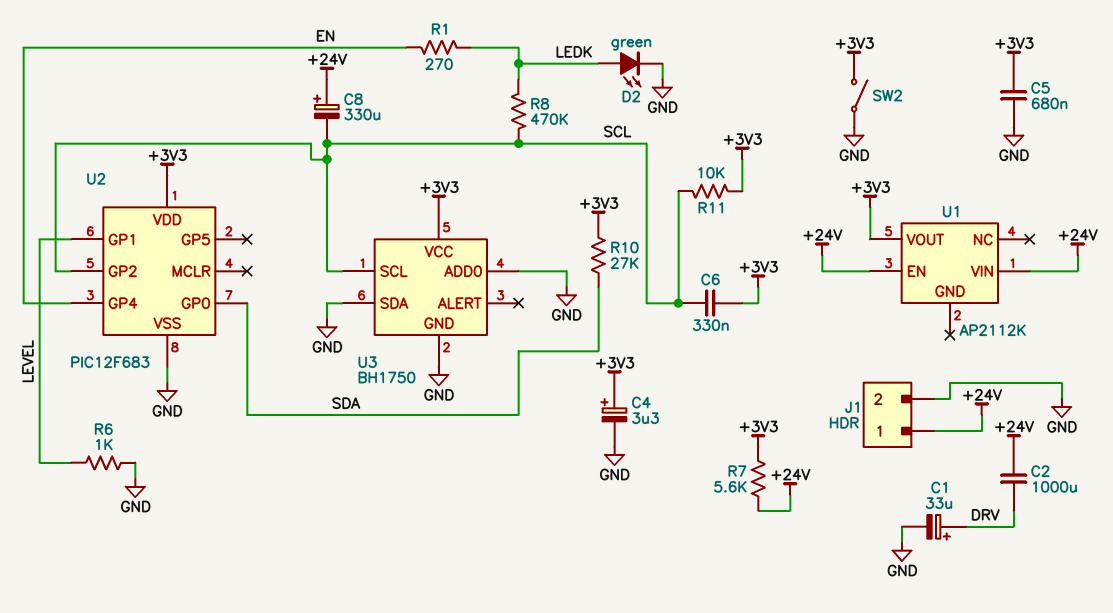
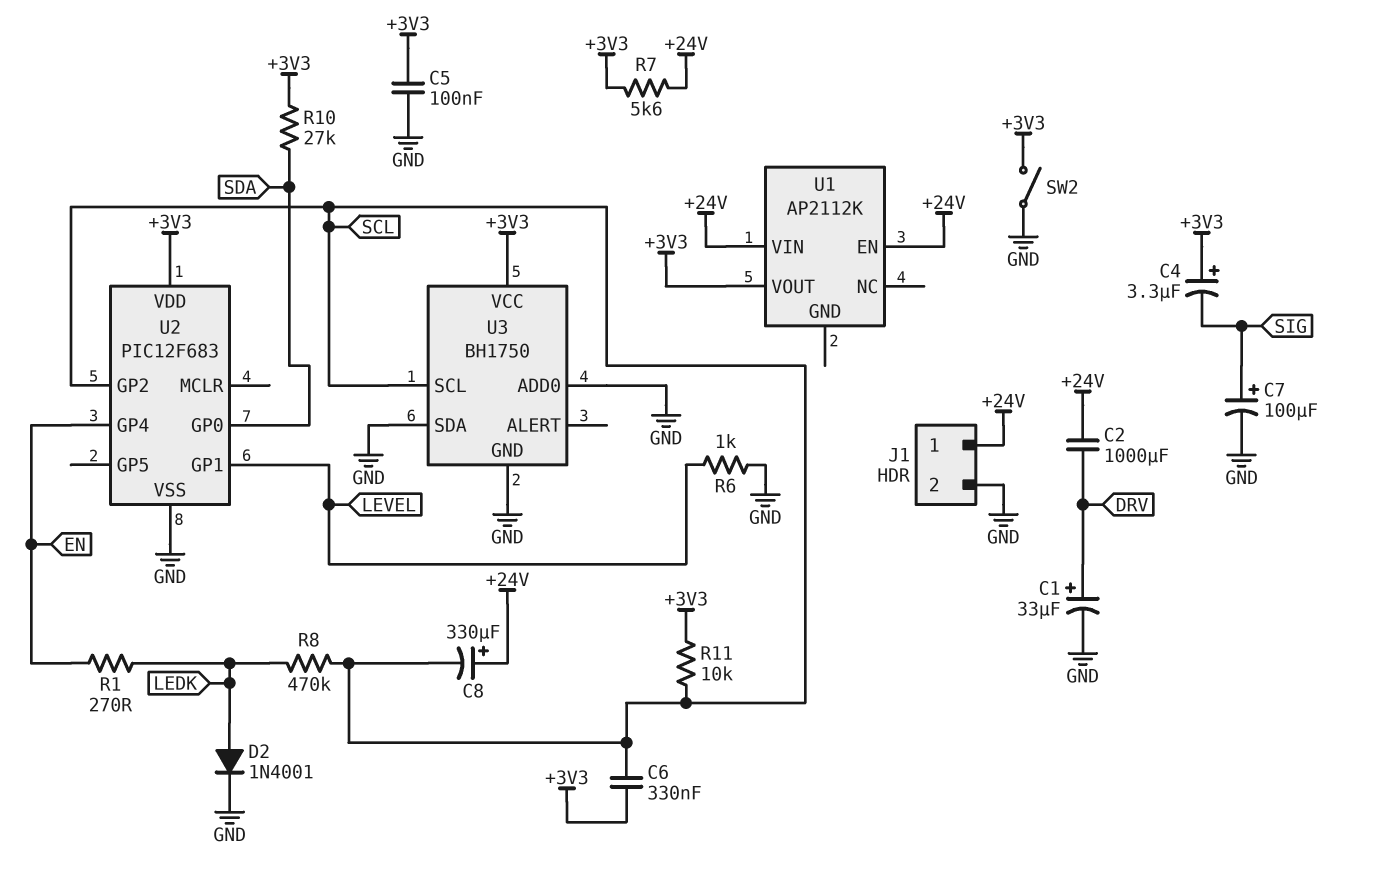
C4: 3.3uF (plus +3V3, minus GND) -> 3.3uF (plus +3V3, minus SIG)
C5: 680nF (+3V3, GND) -> 100nF (+3V3, GND)
C7: none -> 100uF (plus SIG, minus GND)
D2: LED green (A LEDK, K GND) -> diode 1N4001 (A LEDK, K GND)

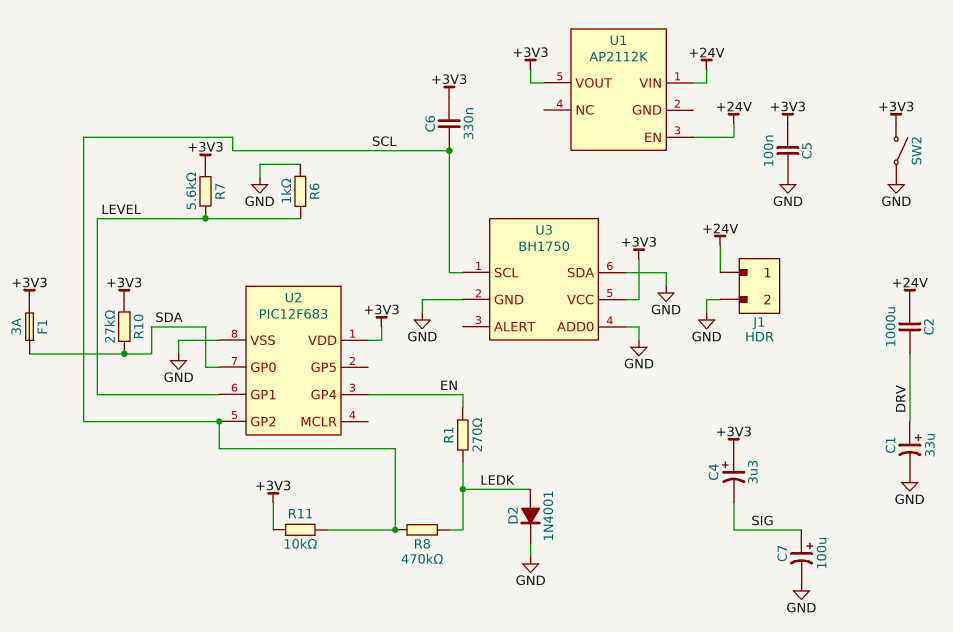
C8: 330uF (plus +24V, minus SCL) -> none
F1: none -> 3A (+3V3, SDA)
R7: 5.6k (+3V3, +24V) -> 5.6k (+3V3, LEVEL)

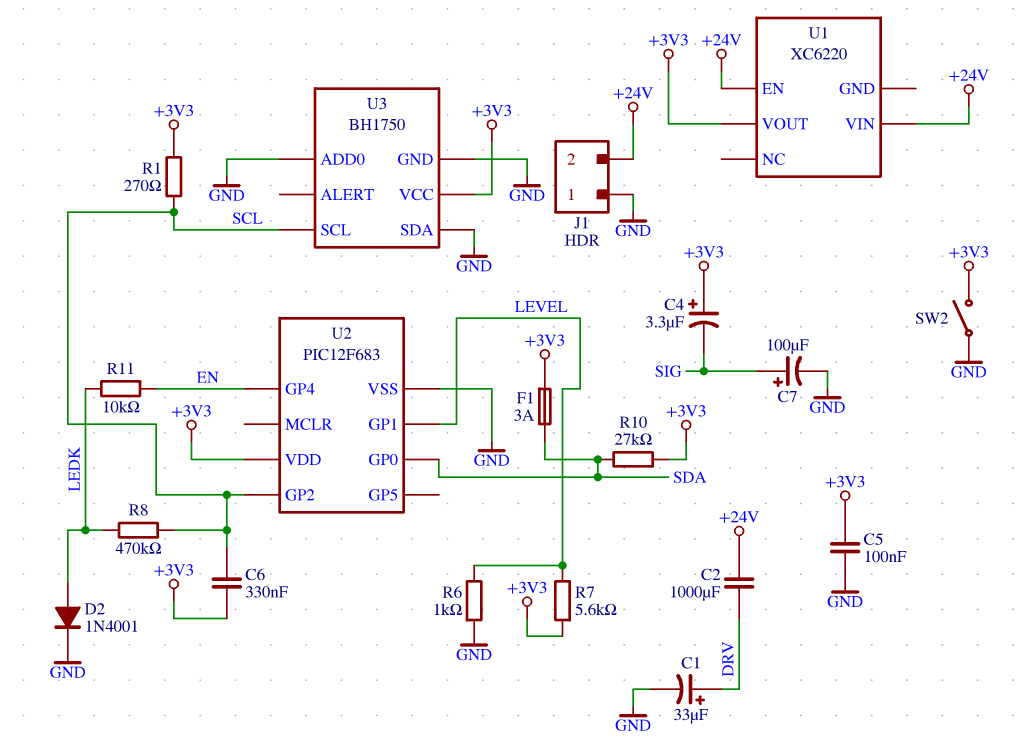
J1 pin 1: +24V -> GND
J1 pin 2: GND -> +24V
R1: 270 (EN, LEDK) -> 270 (+3V3, SCL)
R11: 10k (+3V3, SCL) -> 10k (EN, LEDK)
U1: AP2112K -> XC6220

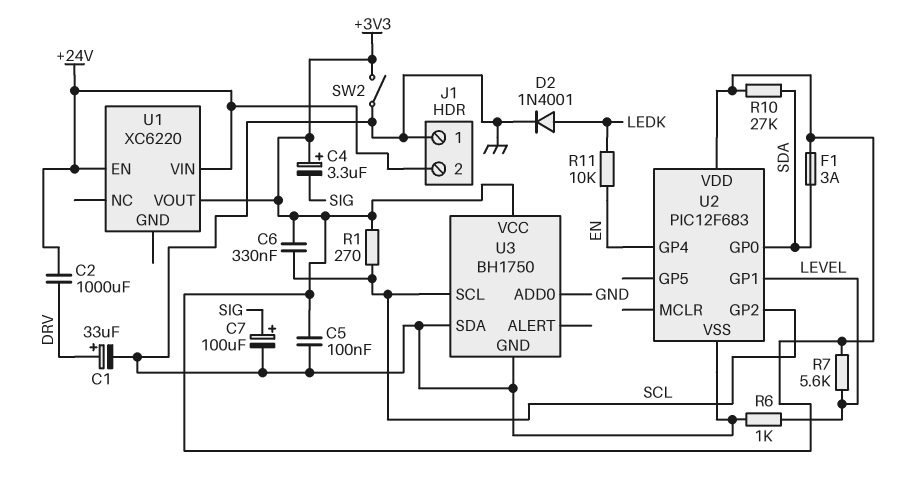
R8: 470k (LEDK, SCL) -> none

